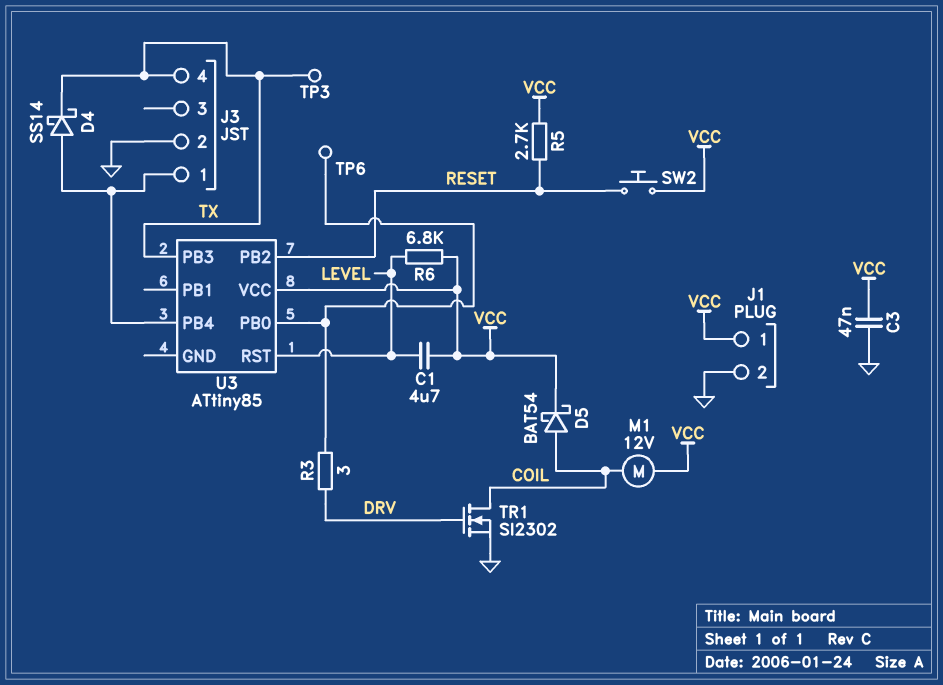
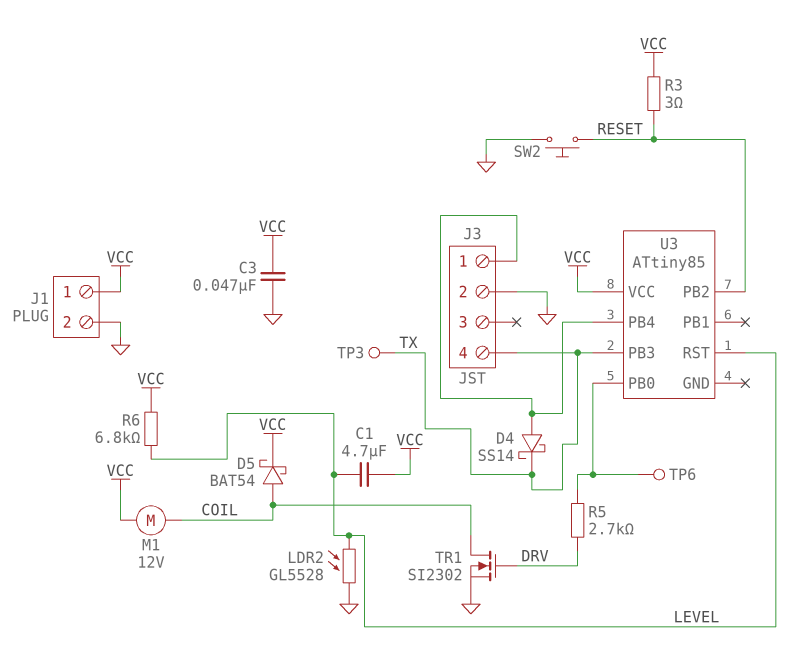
LDR2: none -> GL5528 (GND, LEVEL)
R3: 3 (DRV, U3/PB0) -> 3 (RESET, VCC)
R5: 2.7k (RESET, VCC) -> 2.7k (DRV, U3/PB0)
SW2: button (RESET, VCC) -> button (GND, RESET)

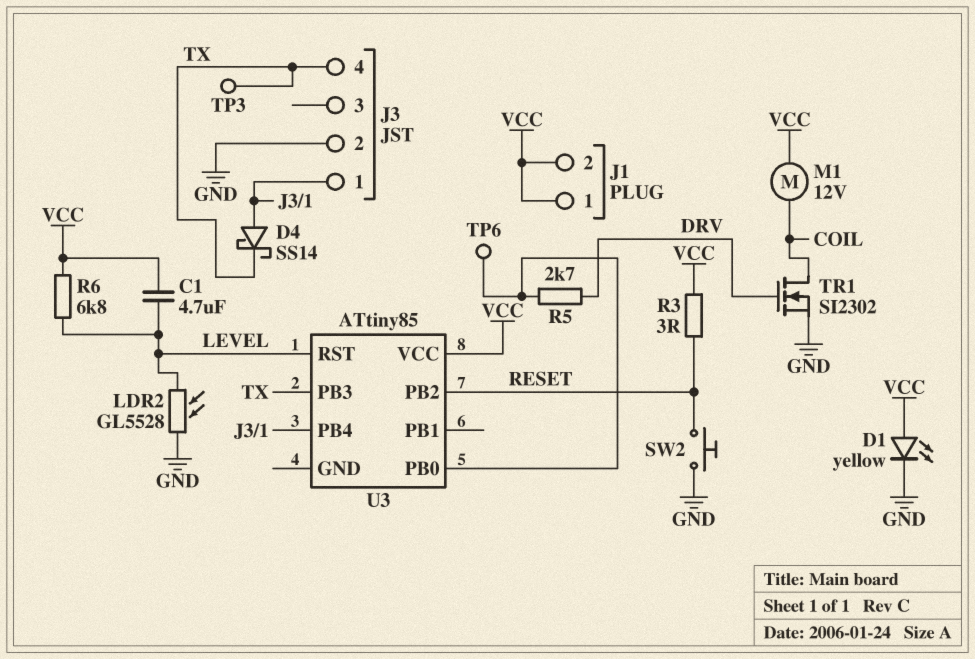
C3: 47nF (GND, VCC) -> none
D1: none -> LED yellow (A VCC, K GND)
D5: schottky BAT54 (A COIL, K VCC) -> none
J1 pin 2: GND -> VCC

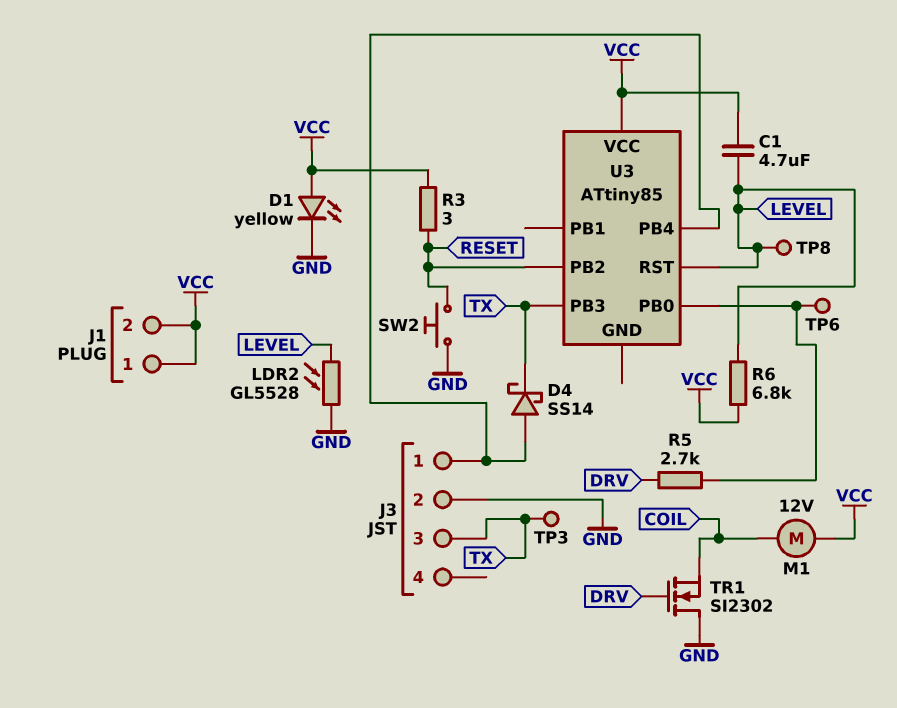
J3 pin 3: none -> TX
J3 pin 4: TX -> none
TP8: none -> test point (LEVEL)
TR1: NMOS SI2302 (G DRV, D COIL, S GND) -> NMOS SI2302 (G DRV, D GND, S COIL)

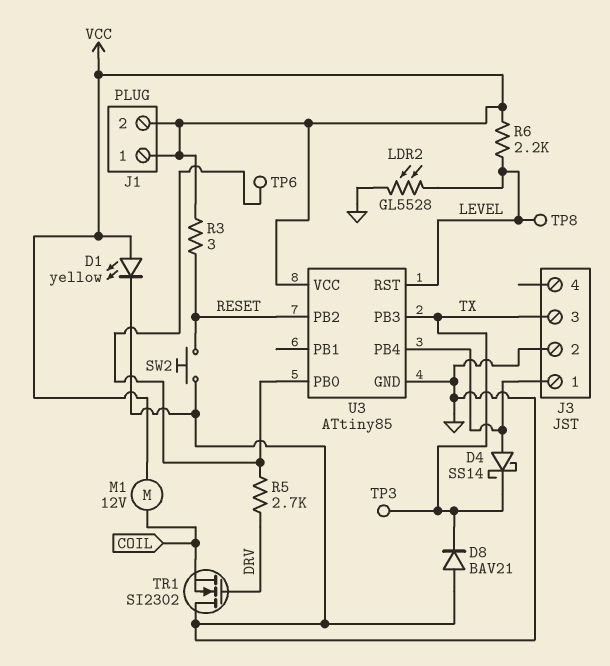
C1: 4.7uF (LEVEL, VCC) -> none
D8: none -> diode BAV21 (A GND, K TX)
R6: 6.8k (LEVEL, VCC) -> 2.2k (LEVEL, VCC)
U3 pin GND: none -> GND

